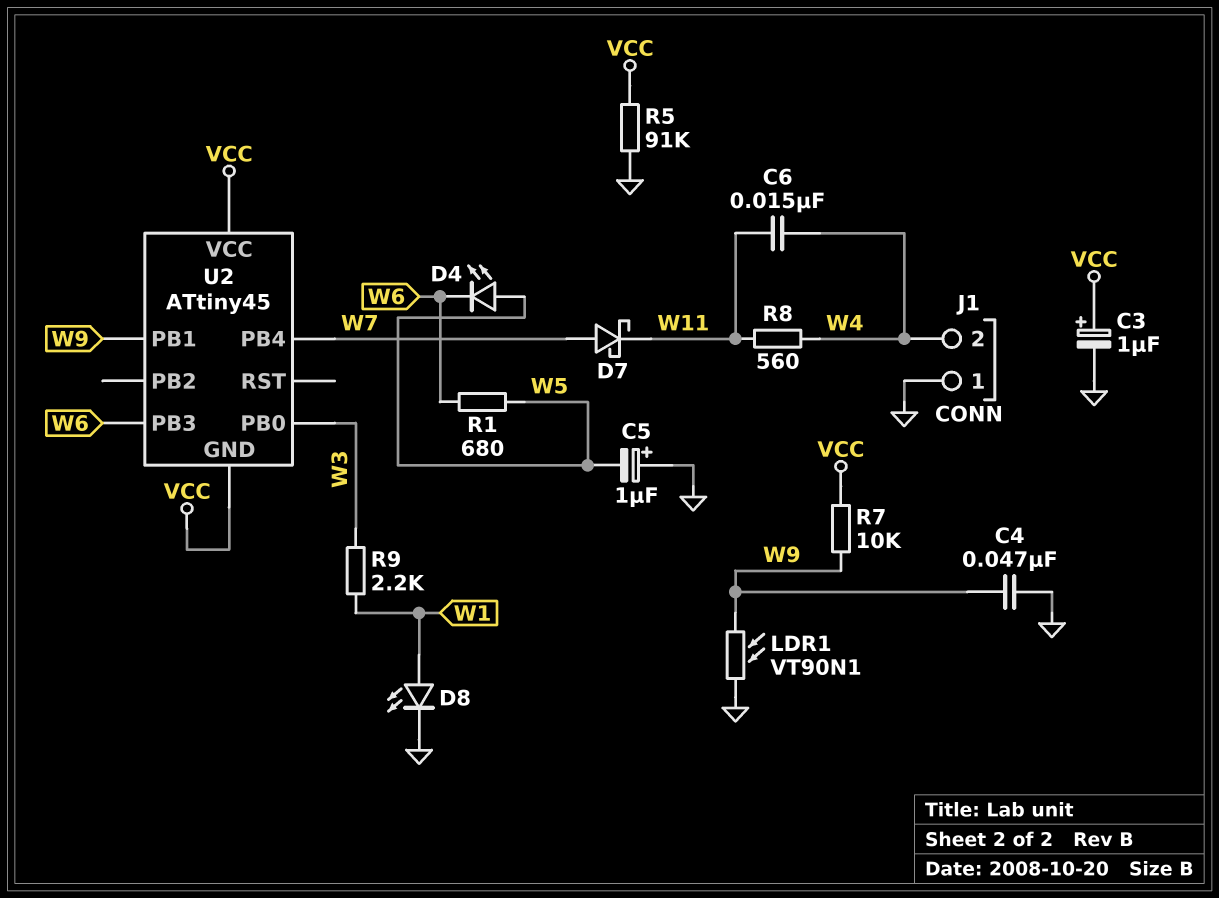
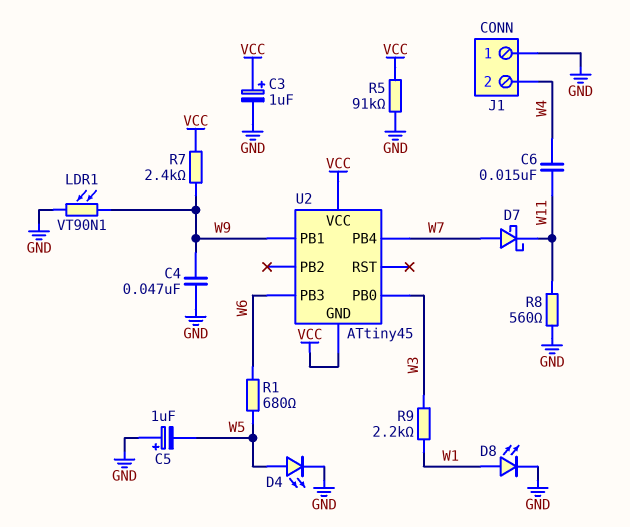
D4: LED (A W5, K W6) -> LED (A W5, K GND)
R7: 10k (VCC, W9) -> 2.4k (VCC, W9)
R8: 560 (W4, W11) -> 560 (GND, W11)

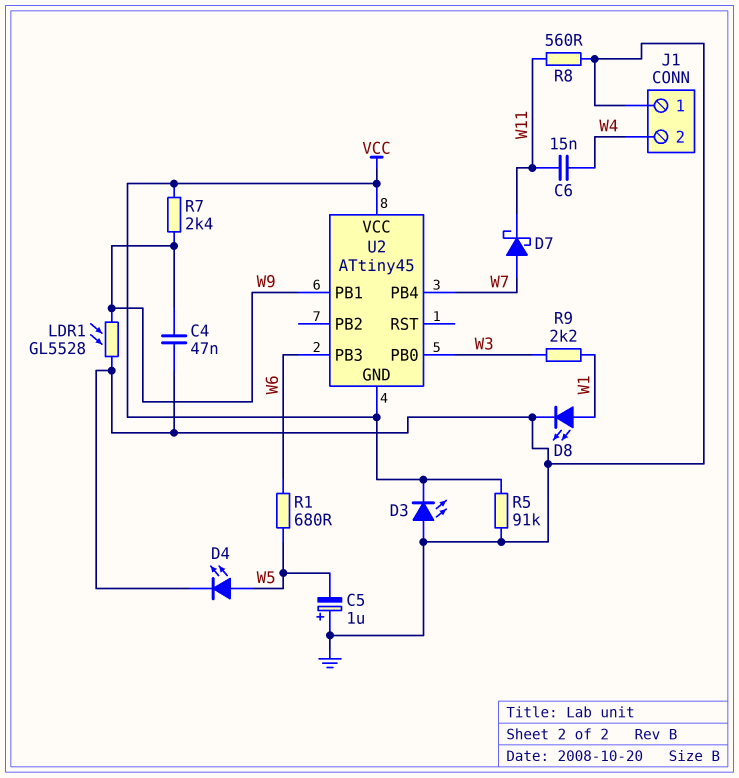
C3: 1uF (plus VCC, minus GND) -> none
D3: none -> LED (A GND, K VCC)
LDR1: VT90N1 (GND, W9) -> GL5528 (GND, W9)

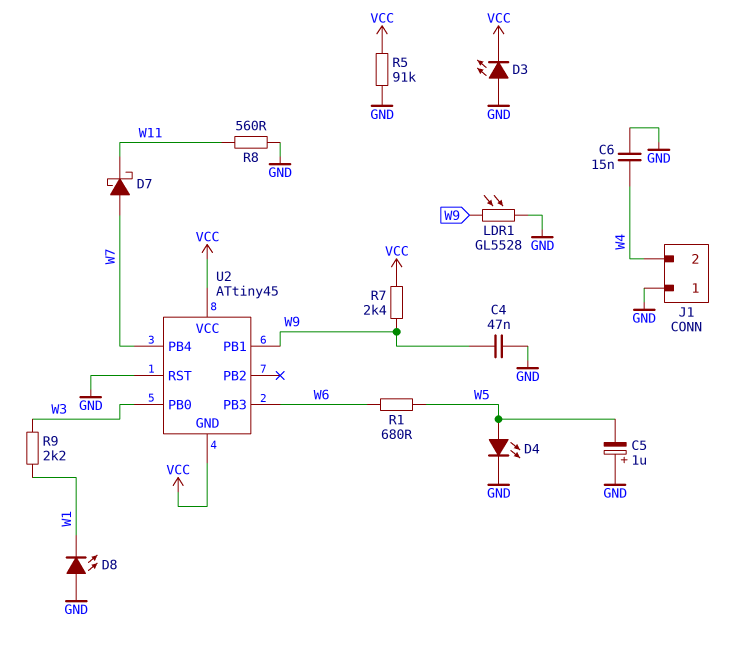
C6: 15nF (W4, W11) -> 15nF (GND, W4)
D8: LED (A W1, K GND) -> LED (A GND, K W1)
U2 pin RST: none -> GND

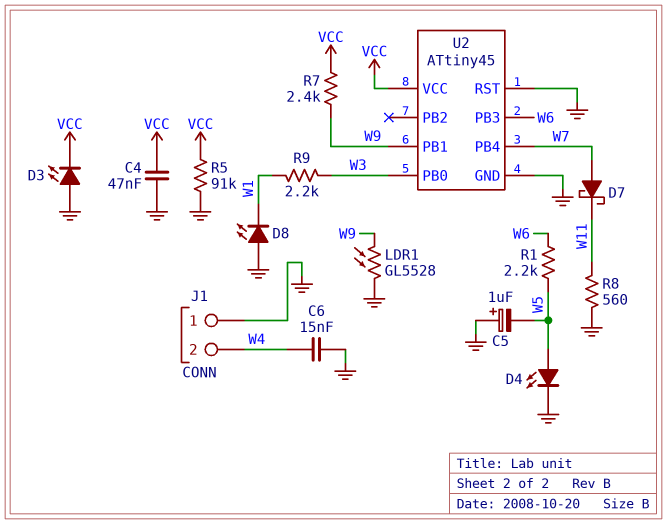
C4: 47nF (GND, W9) -> 47nF (GND, VCC)
R1: 680 (W5, W6) -> 2.2k (W5, W6)
U2 pin GND: VCC -> GND

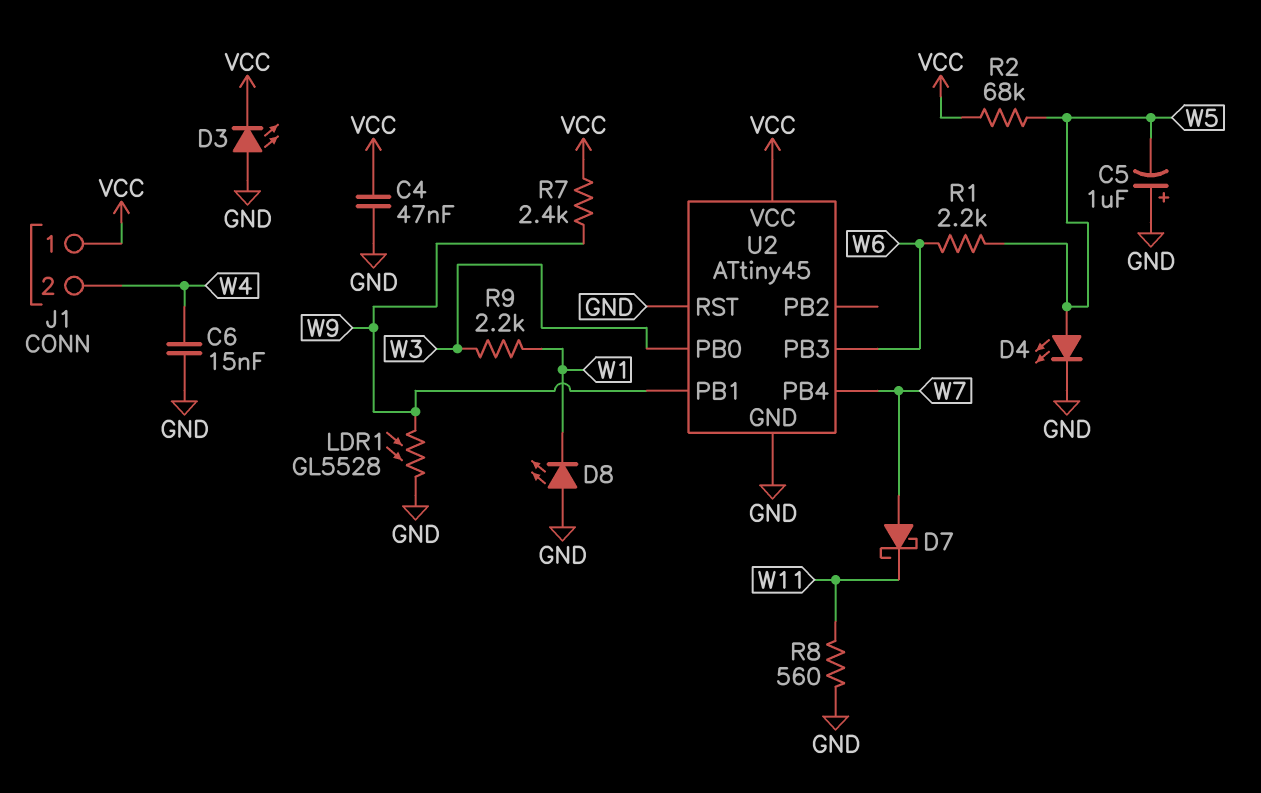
J1 pin 1: GND -> VCC
R2: none -> 68k (VCC, W5)
R5: 91k (GND, VCC) -> none

